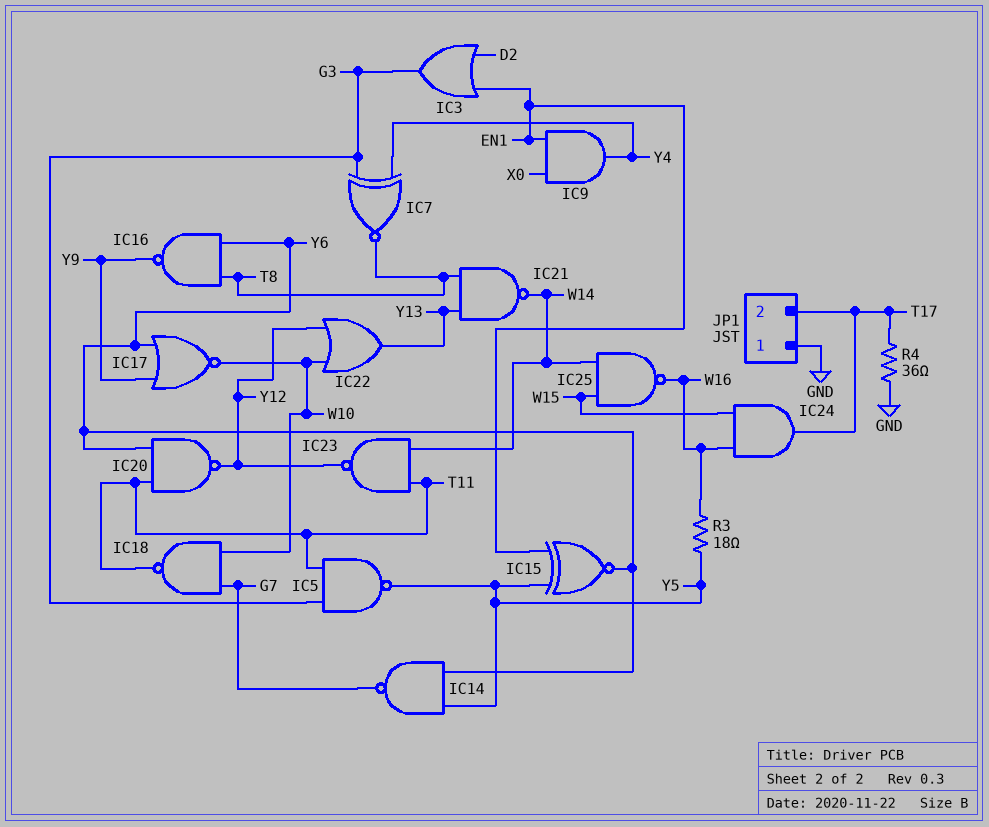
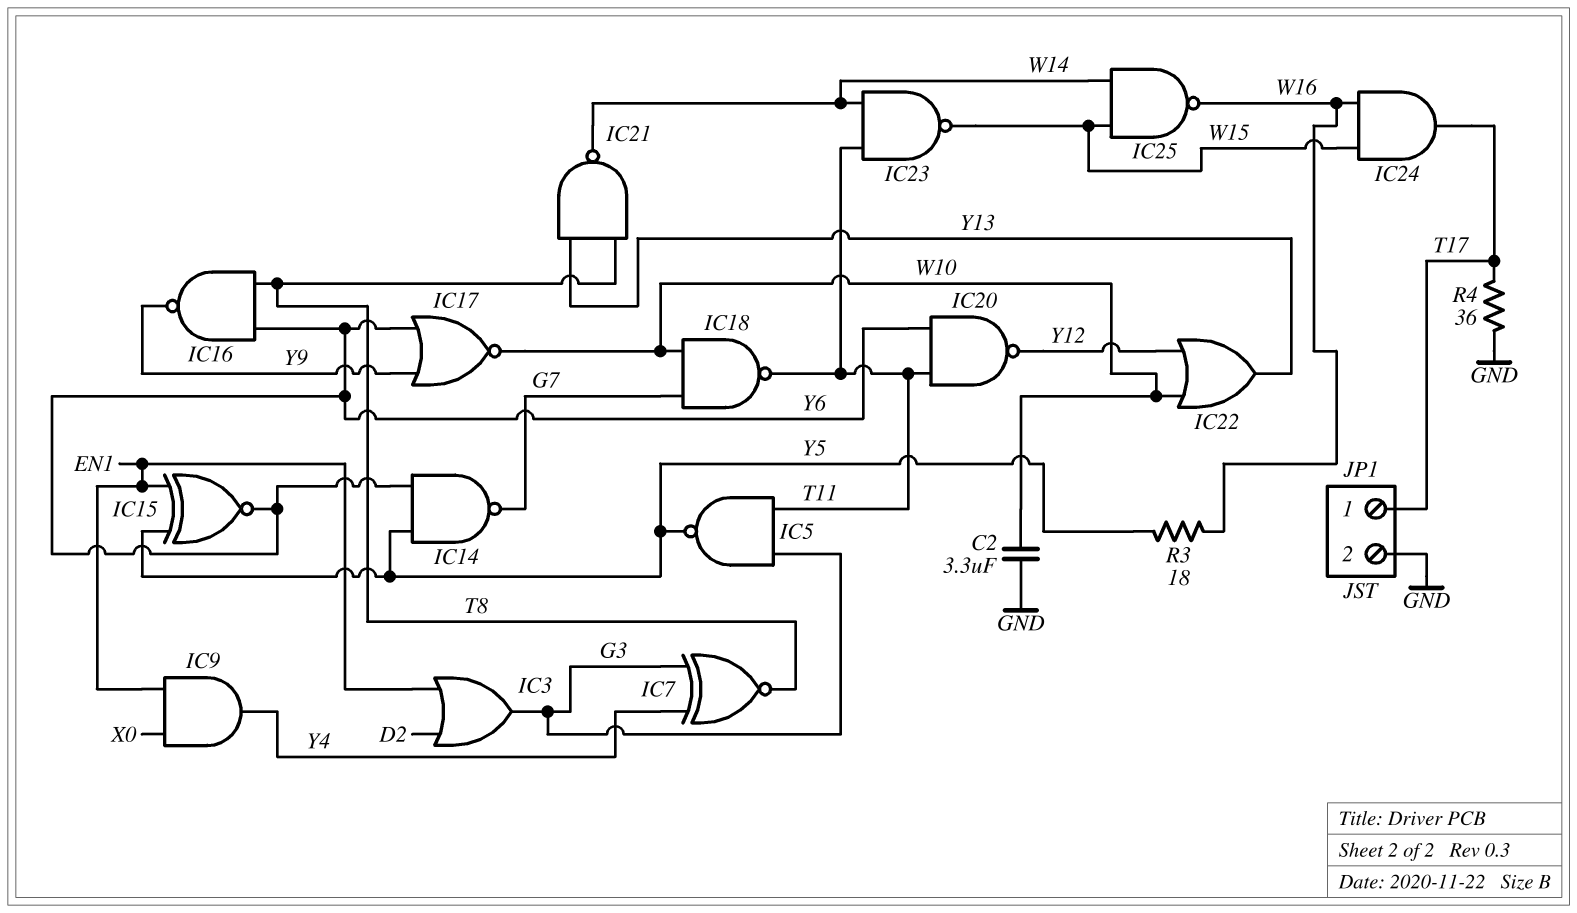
C2: none -> 3.3uF (GND, W10)
IC23: NAND (in T11, in W14, out Y12) -> NAND (in T11, in W14, out W15)
JP1 pin 1: GND -> T17
JP1 pin 2: T17 -> GND

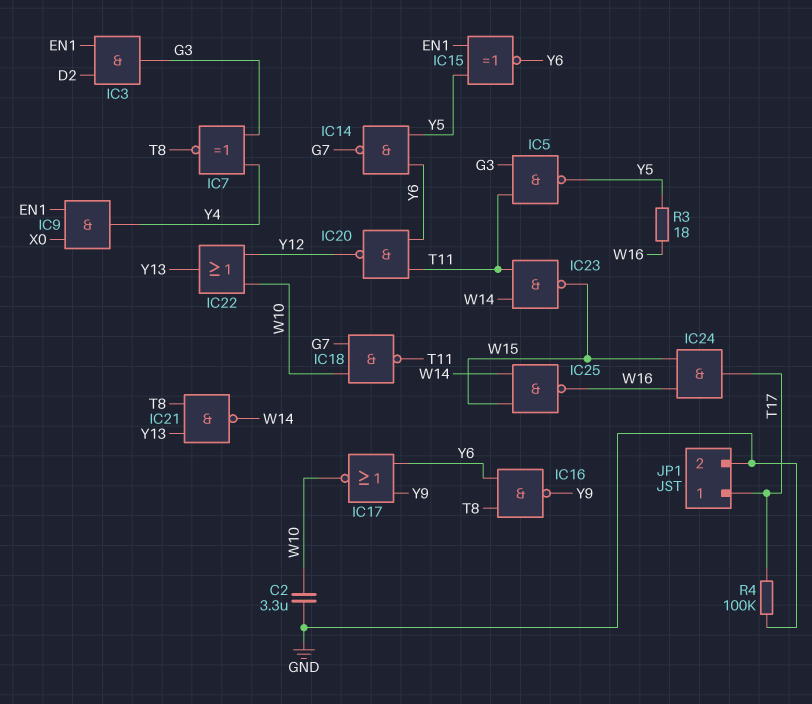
IC3: OR (in D2, in EN1, out G3) -> AND (in D2, in EN1, out G3)
R4: 36 (GND, T17) -> 100k (GND, T17)

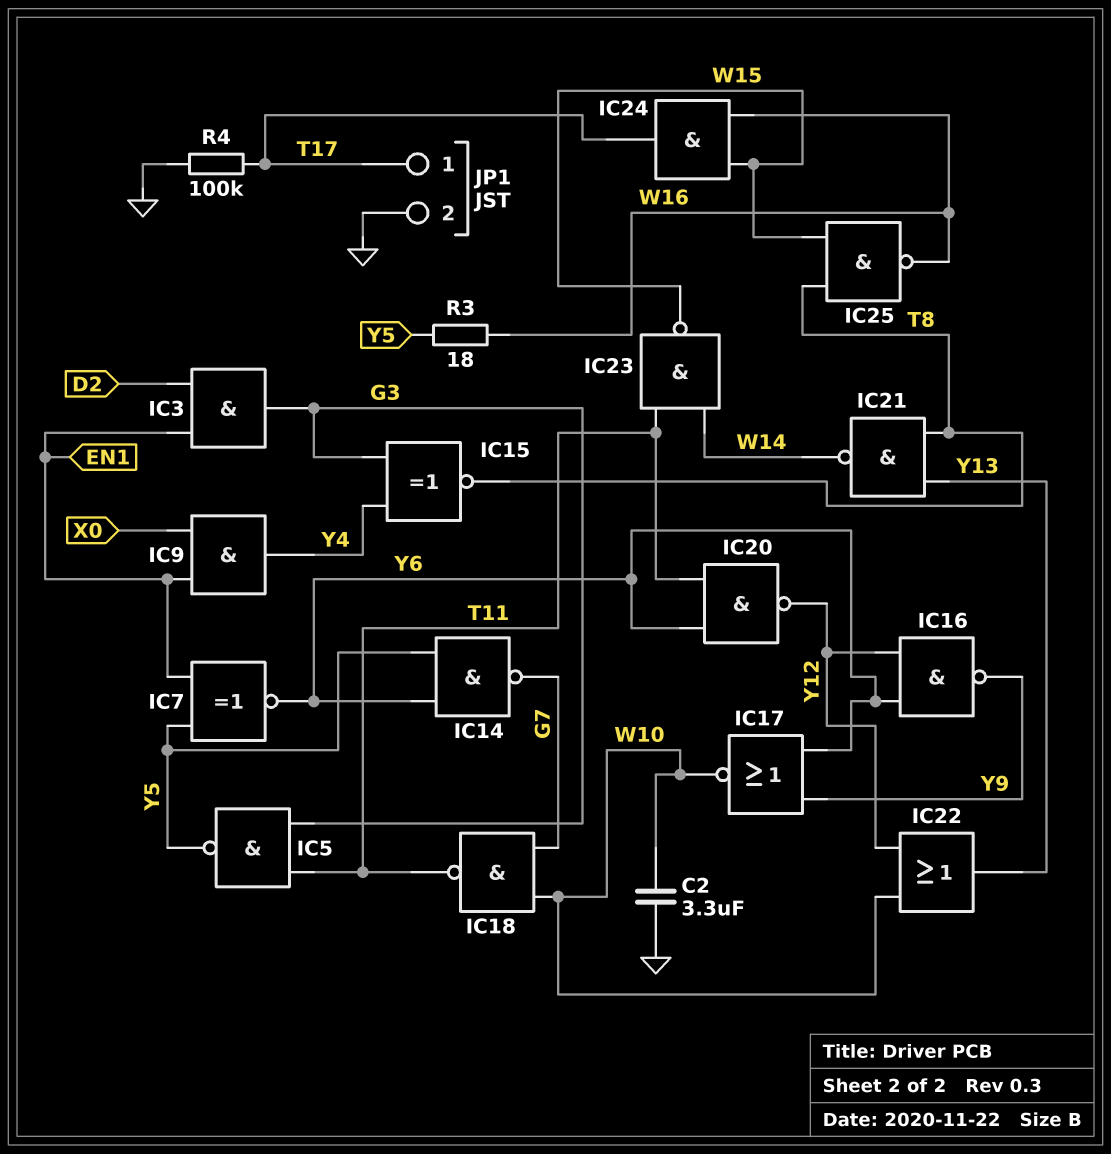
IC7: XNOR (in G3, in Y4, out T8) -> XNOR (in EN1, in Y5, out Y6)
IC15: XNOR (in EN1, in Y5, out Y6) -> XNOR (in G3, in Y4, out T8)
IC16: NAND (in T8, in Y6, out Y9) -> NAND (in Y6, in Y12, out Y9)
IC25: NAND (in W14, in W15, out W16) -> NAND (in T8, in W15, out W16)

